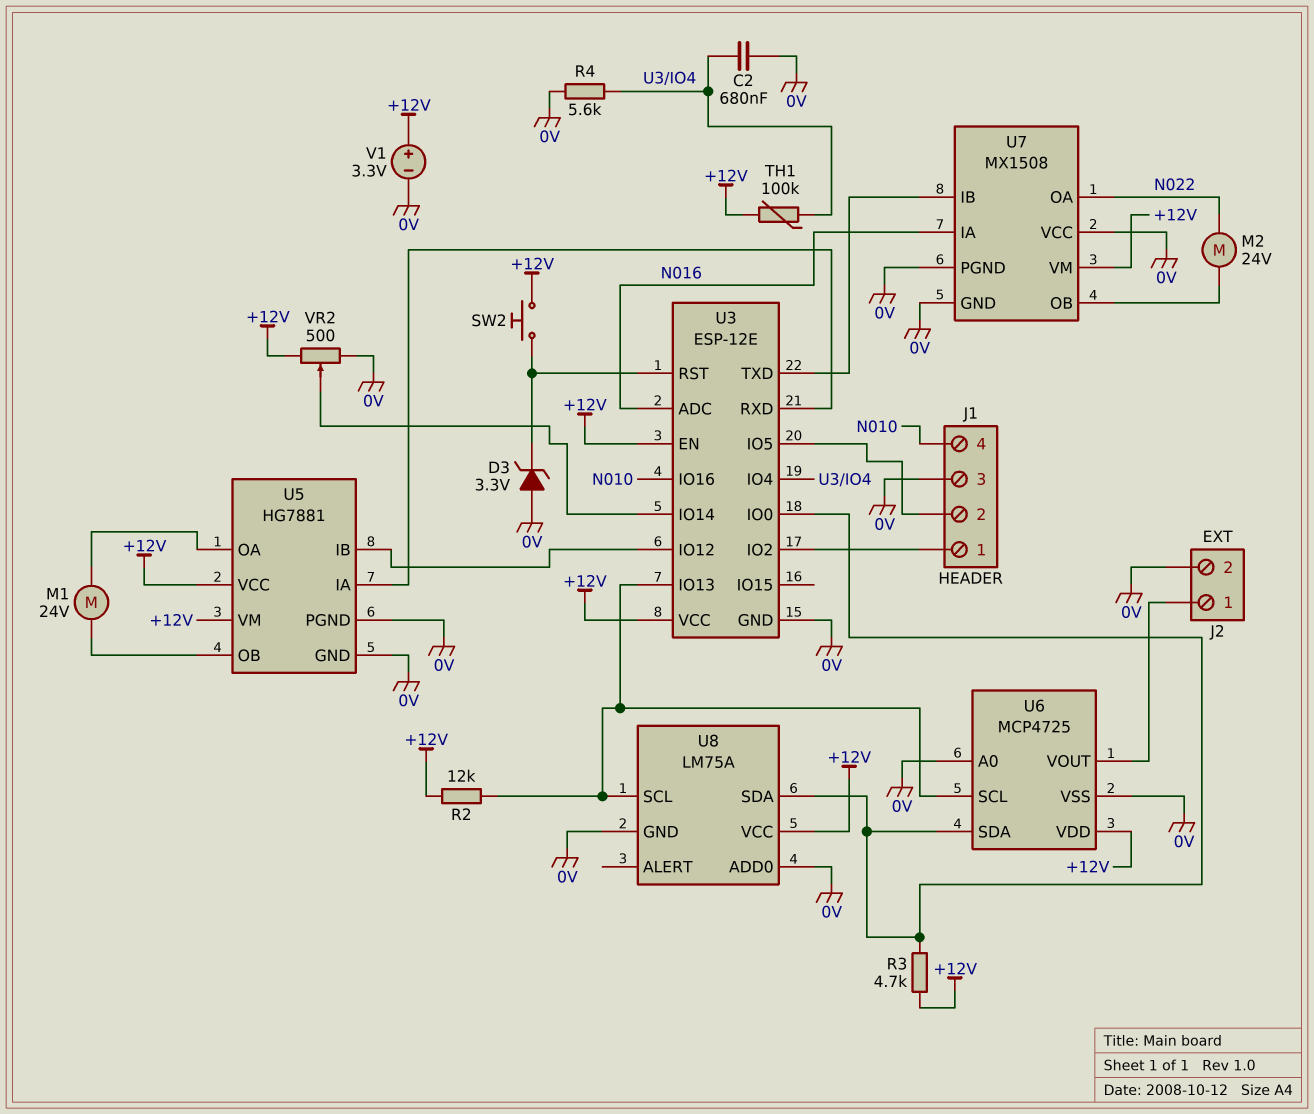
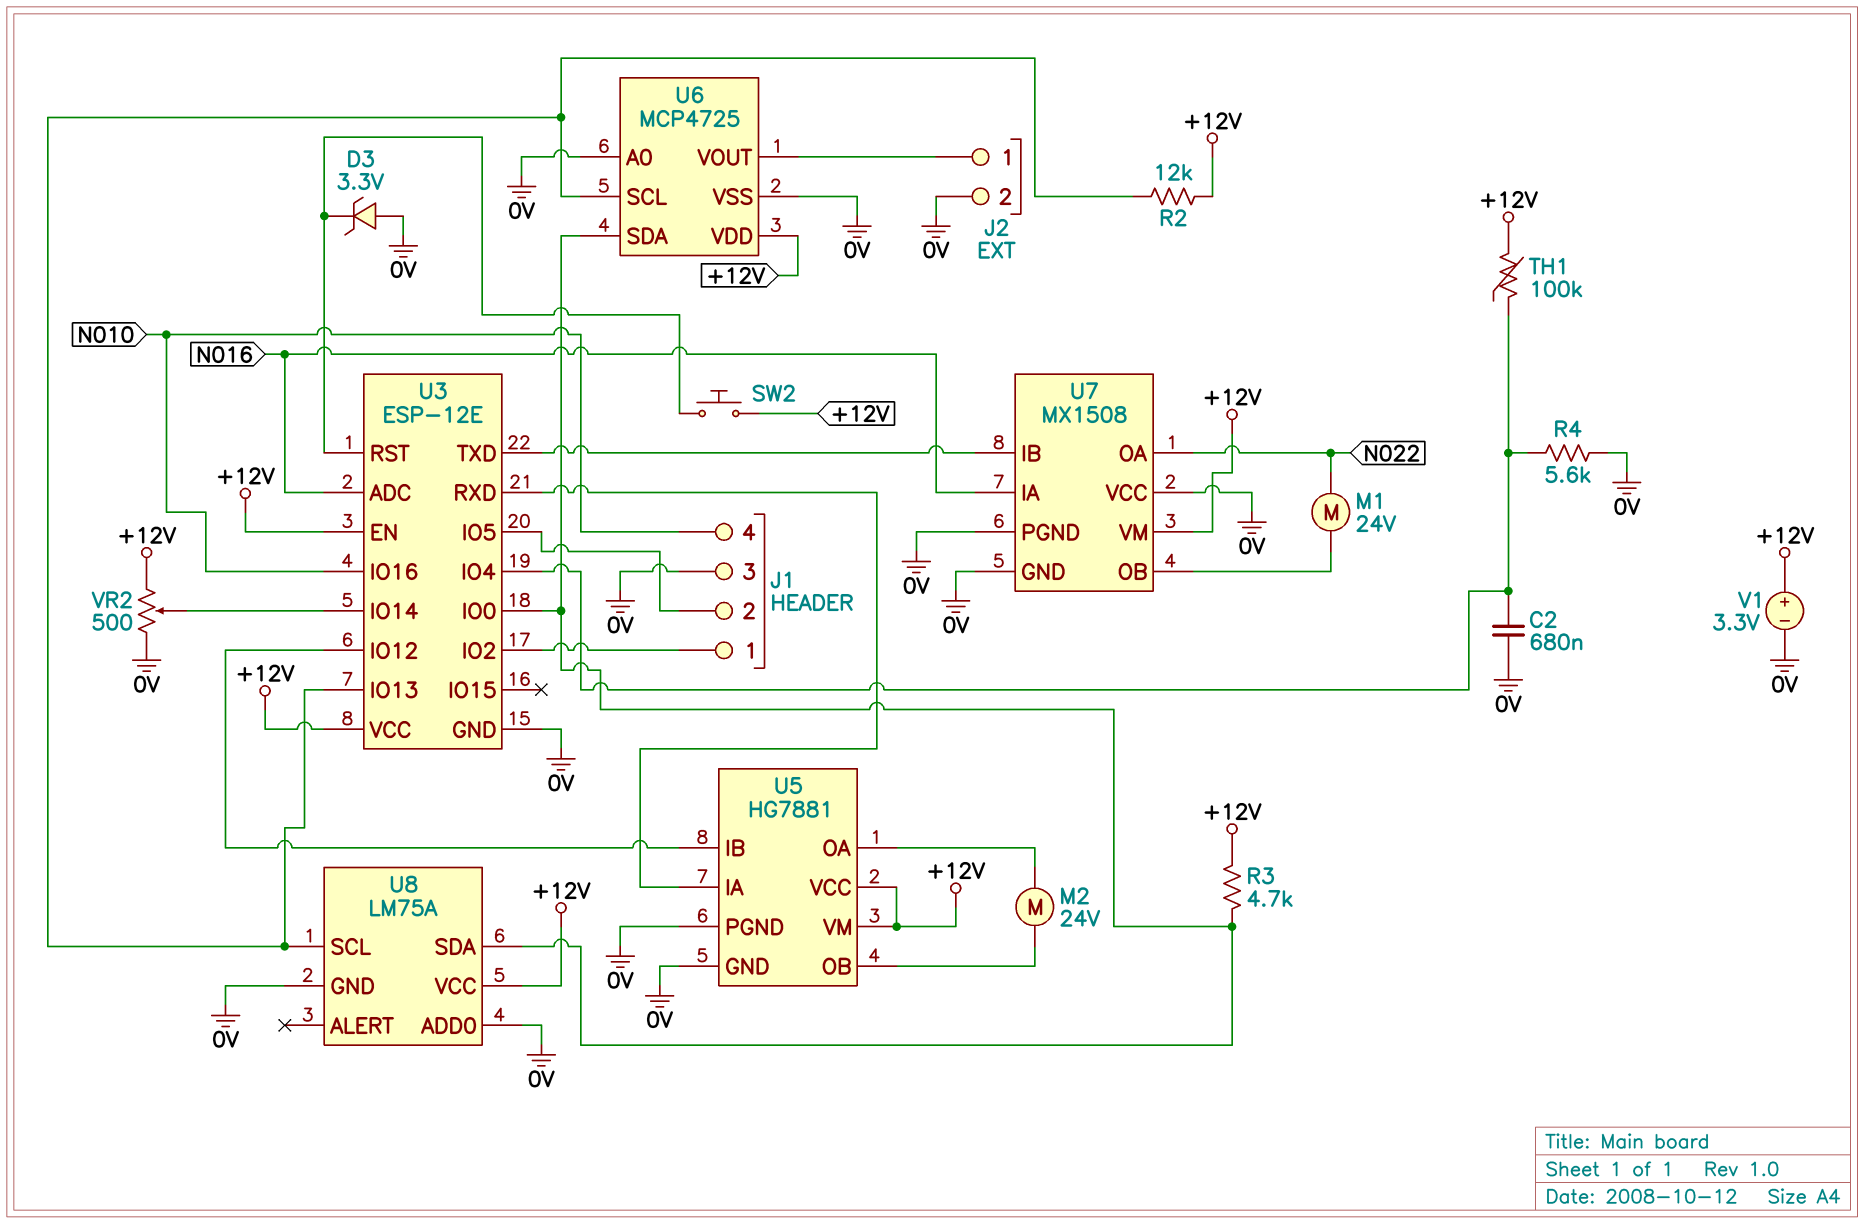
M1: motor 24V (U5/OA, U5/OB) -> motor 24V (N022, U7/OB)
M2: motor 24V (N022, U7/OB) -> motor 24V (U5/OA, U5/OB)

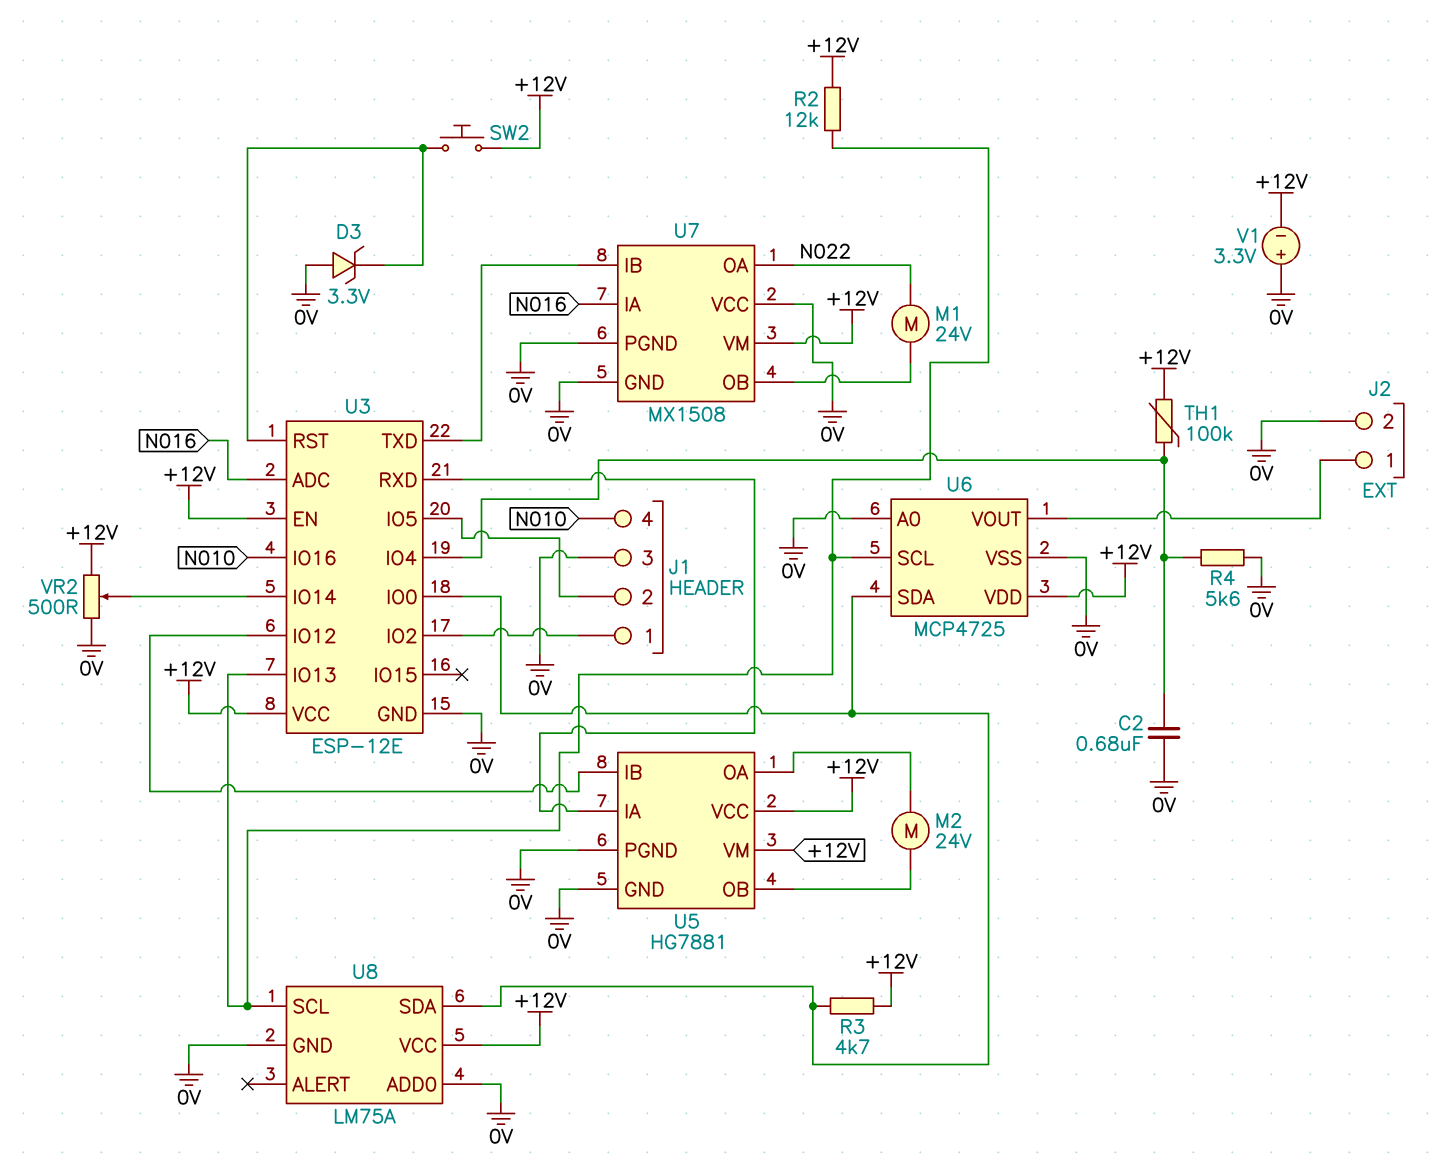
V1: 3.3V (plus +12V, minus 0V) -> 3.3V (plus 0V, minus +12V)

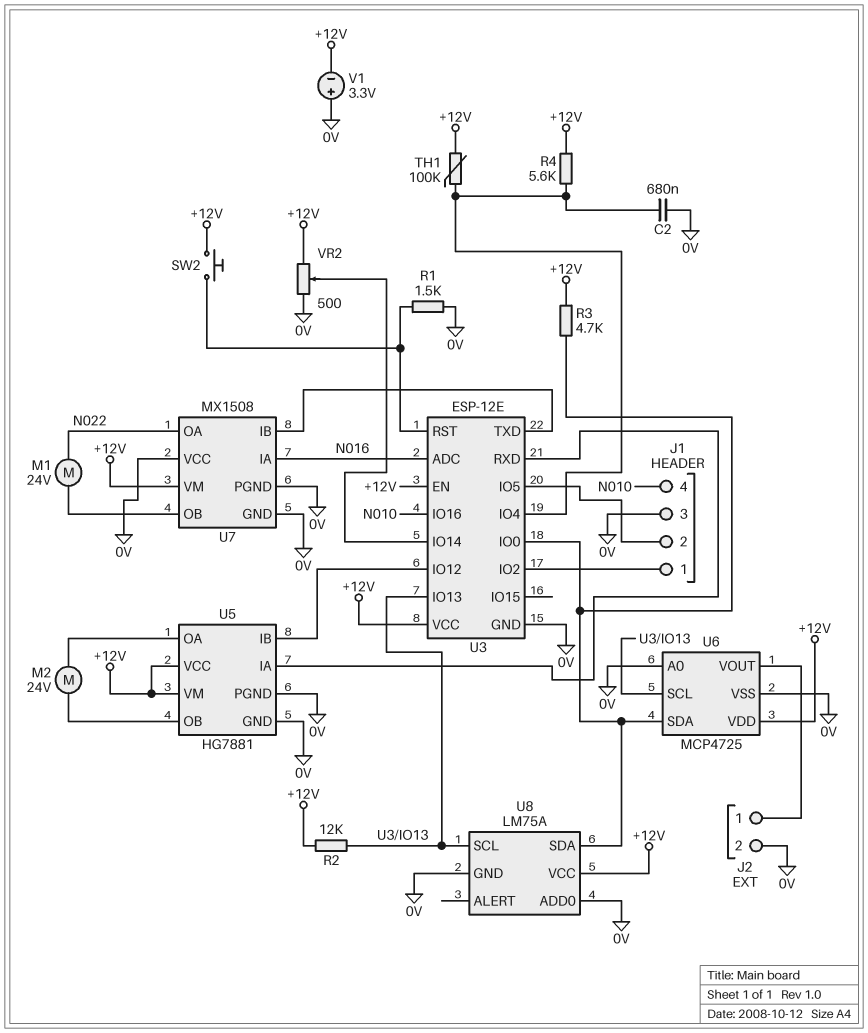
D3: zener 3.3V (A 0V, K U3/RST) -> none
R1: none -> 1.5k (0V, U3/RST)
R4: 5.6k (0V, U3/IO4) -> 5.6k (+12V, U3/IO4)

